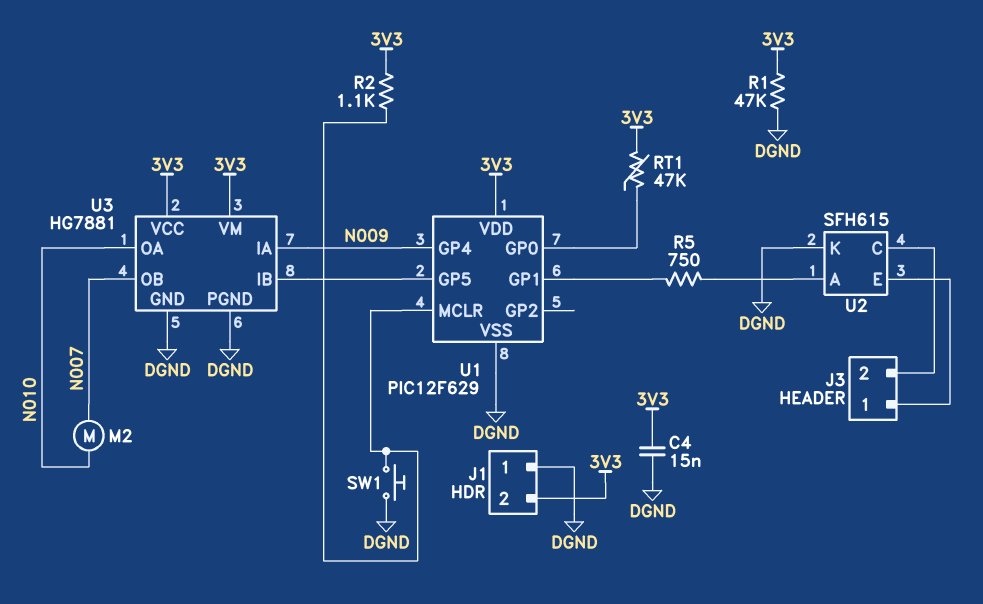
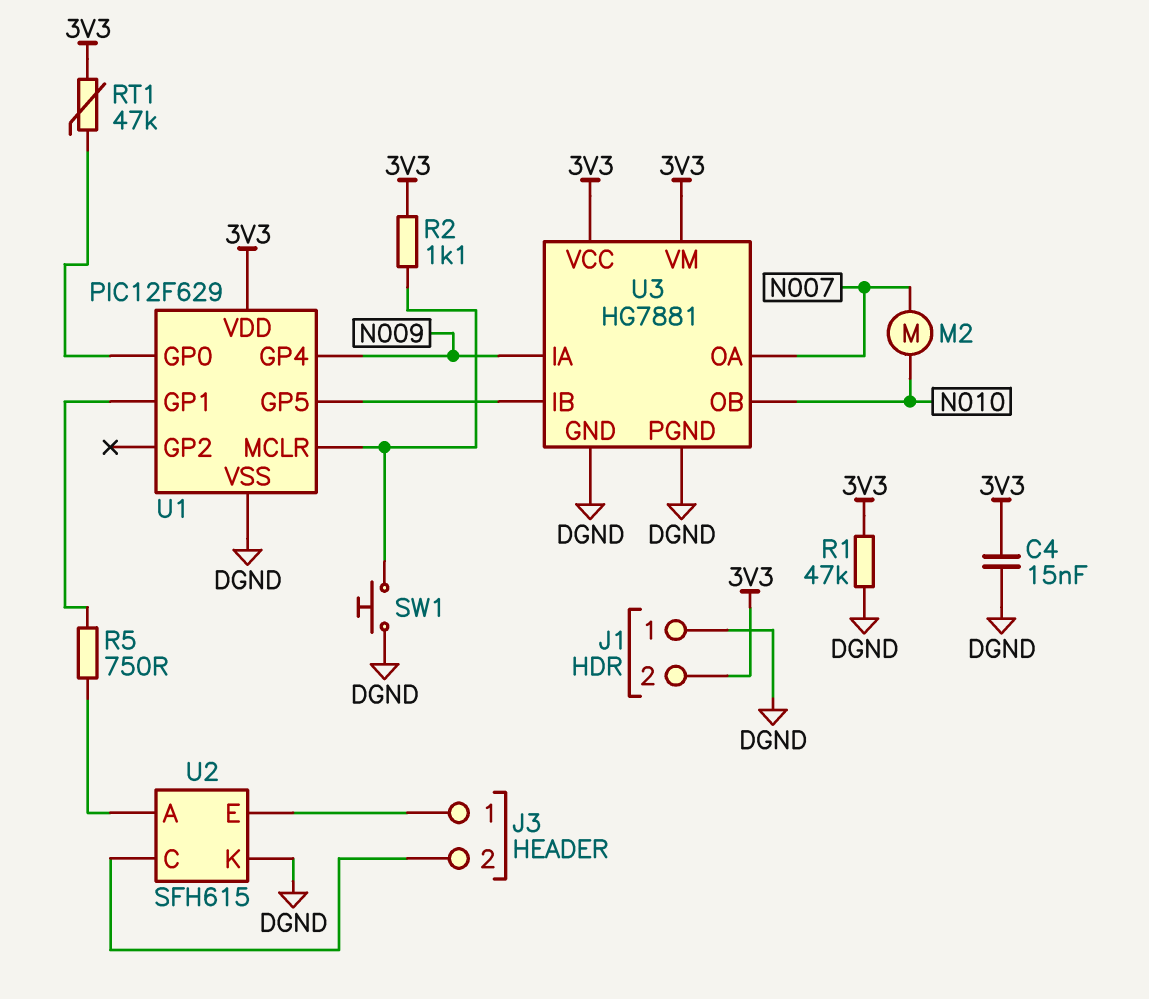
U3 pin OA: N010 -> N007
U3 pin OB: N007 -> N010

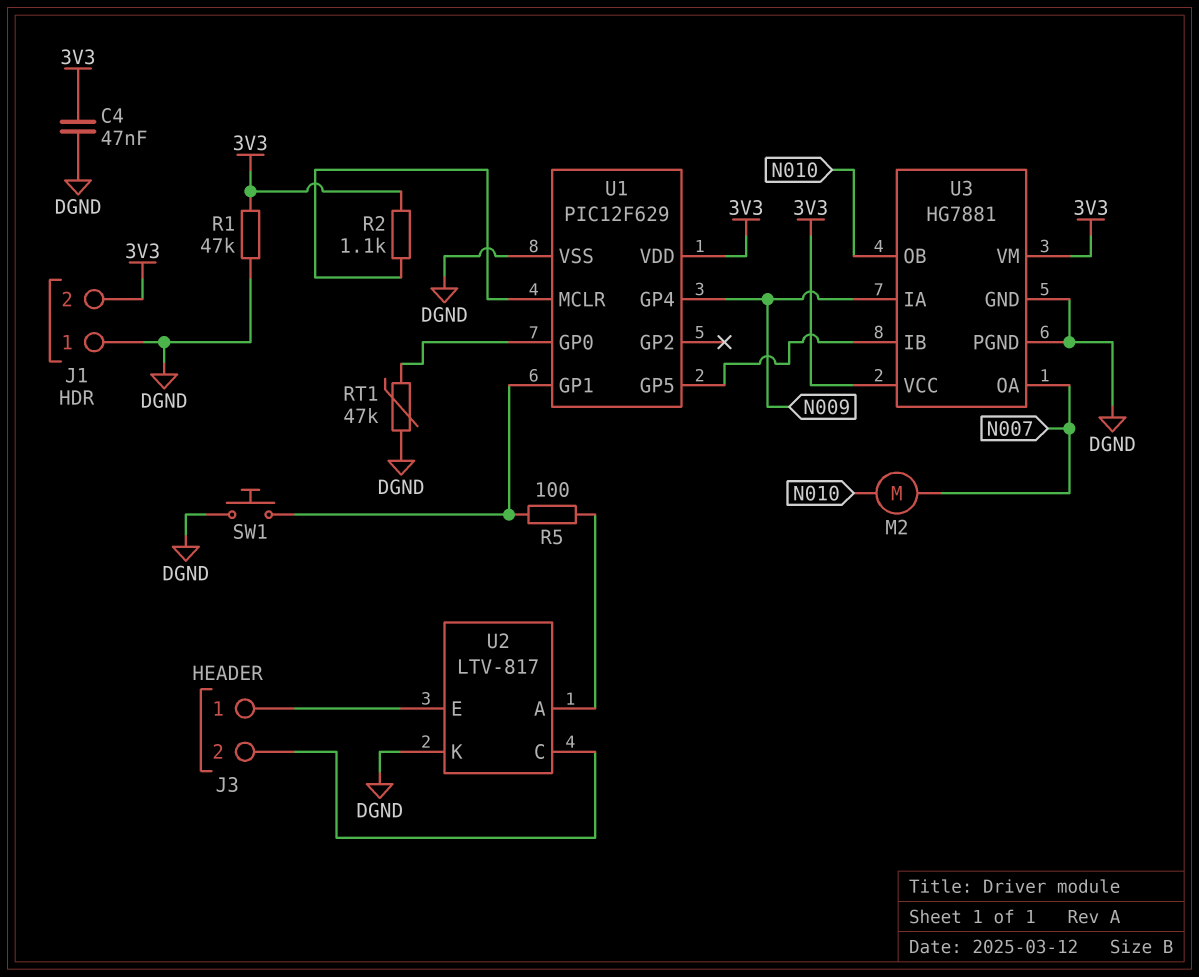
C4: 15nF (3V3, DGND) -> 47nF (3V3, DGND)
R5: 750 (U1/GP1, U2/A) -> 100 (U1/GP1, U2/A)
RT1: 47k (3V3, U1/GP0) -> 47k (DGND, U1/GP0)
SW1: button (DGND, U1/MCLR) -> button (DGND, U1/GP1)
U2: SFH615 -> LTV-817

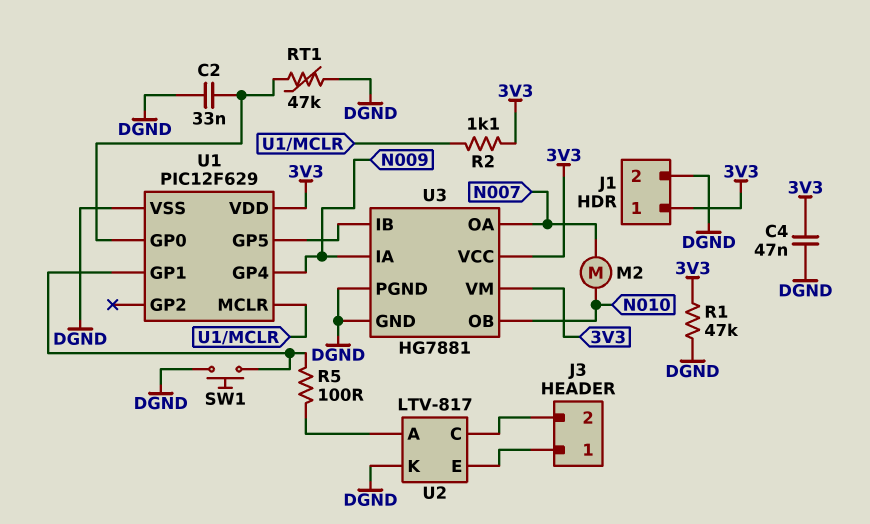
C2: none -> 33nF (DGND, U1/GP0)
J1 pin 1: DGND -> 3V3
J1 pin 2: 3V3 -> DGND

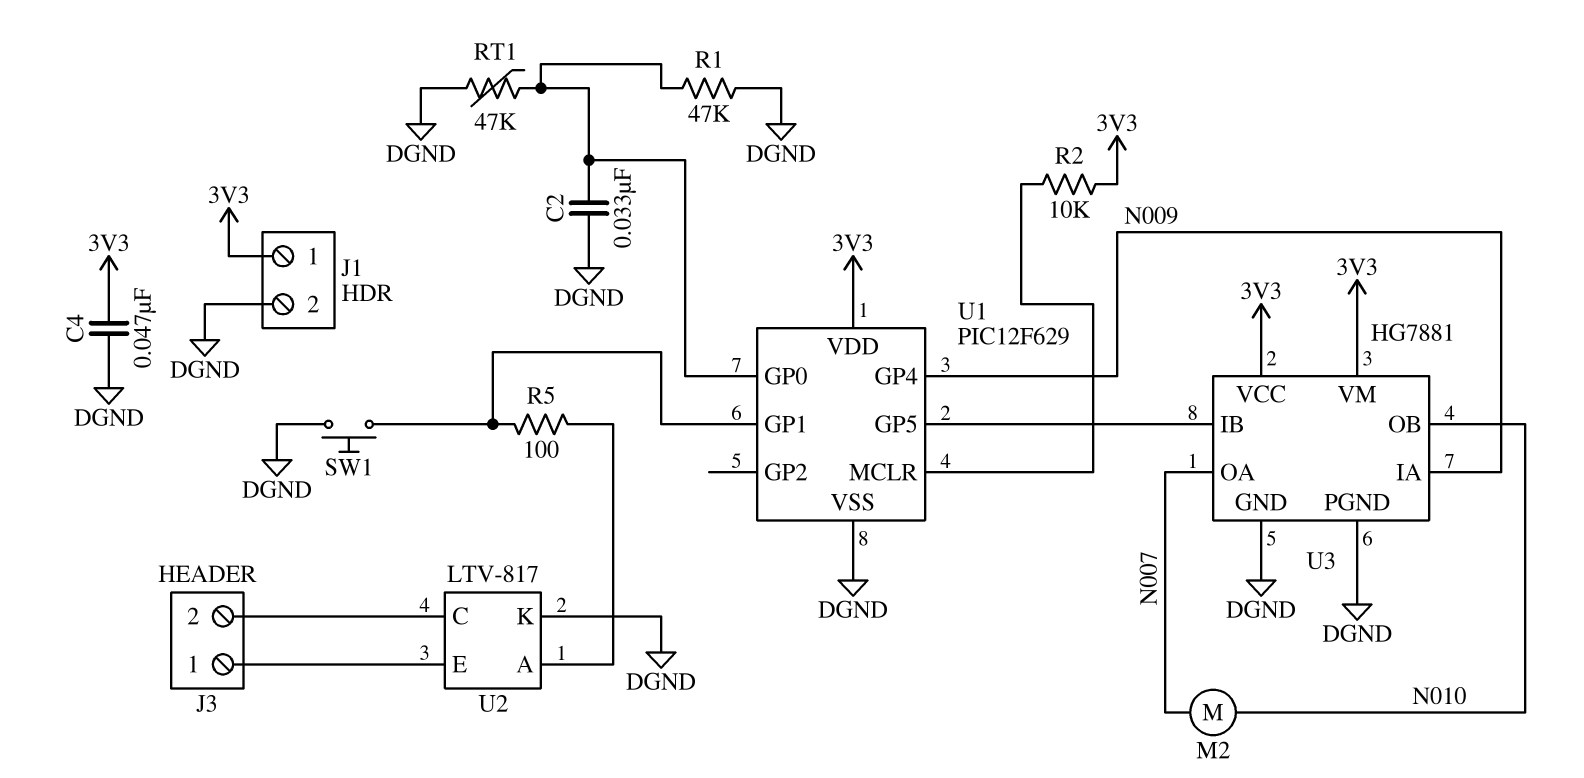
R1: 47k (3V3, DGND) -> 47k (DGND, U1/GP0)
R2: 1.1k (3V3, U1/MCLR) -> 10k (3V3, U1/MCLR)

